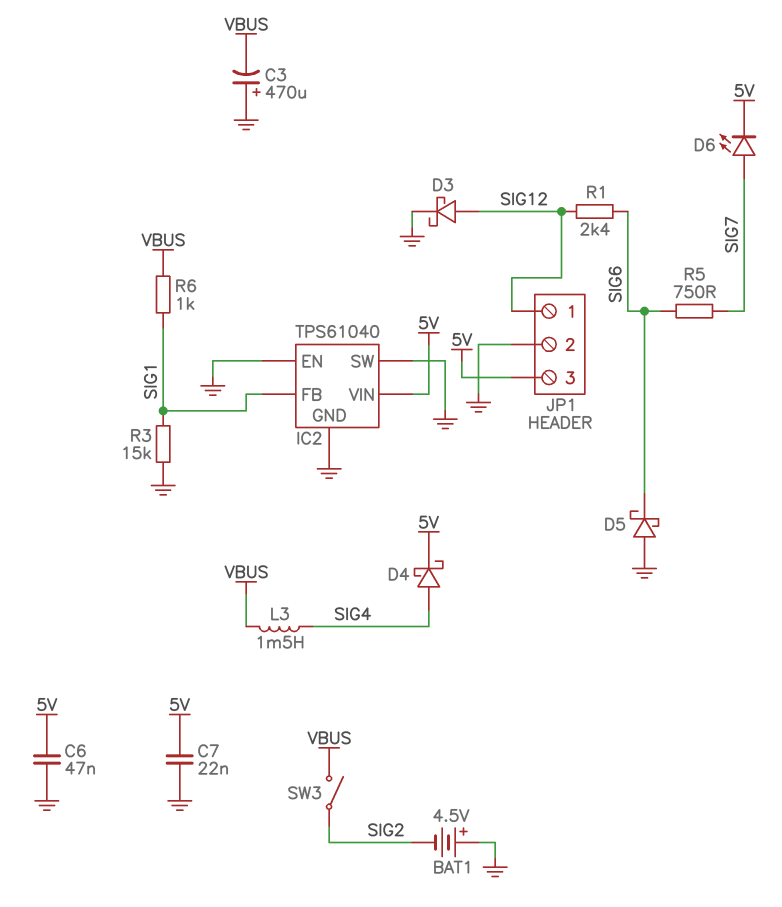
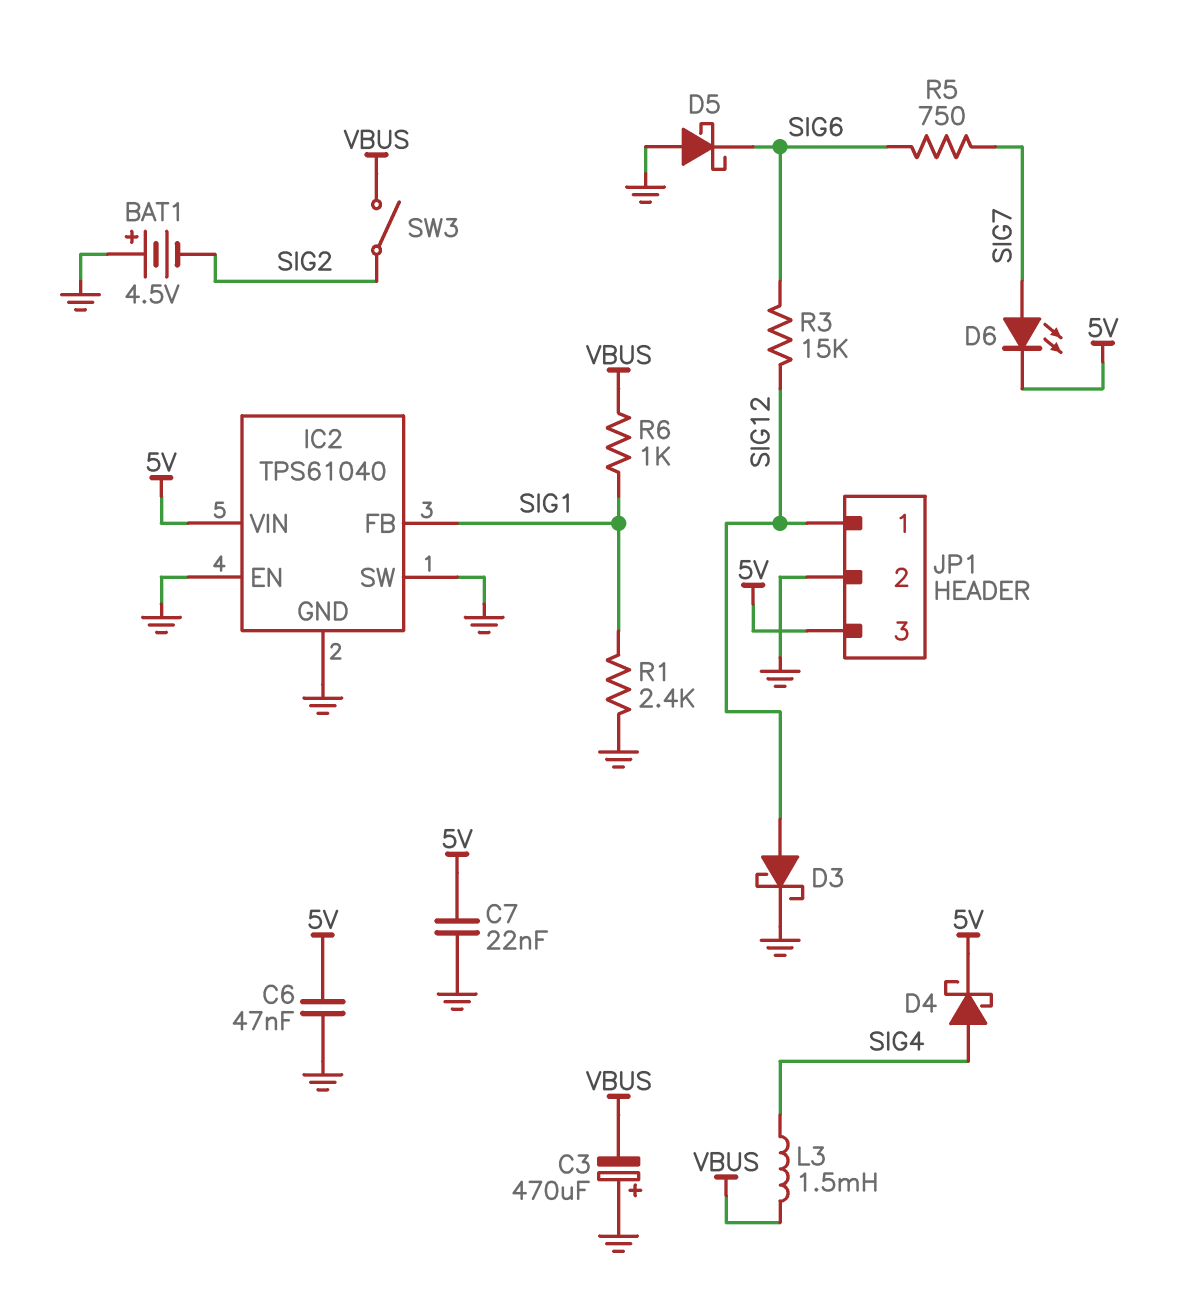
R1: 2.4k (SIG6, SIG12) -> 2.4k (GND, SIG1)
R3: 15k (GND, SIG1) -> 15k (SIG6, SIG12)

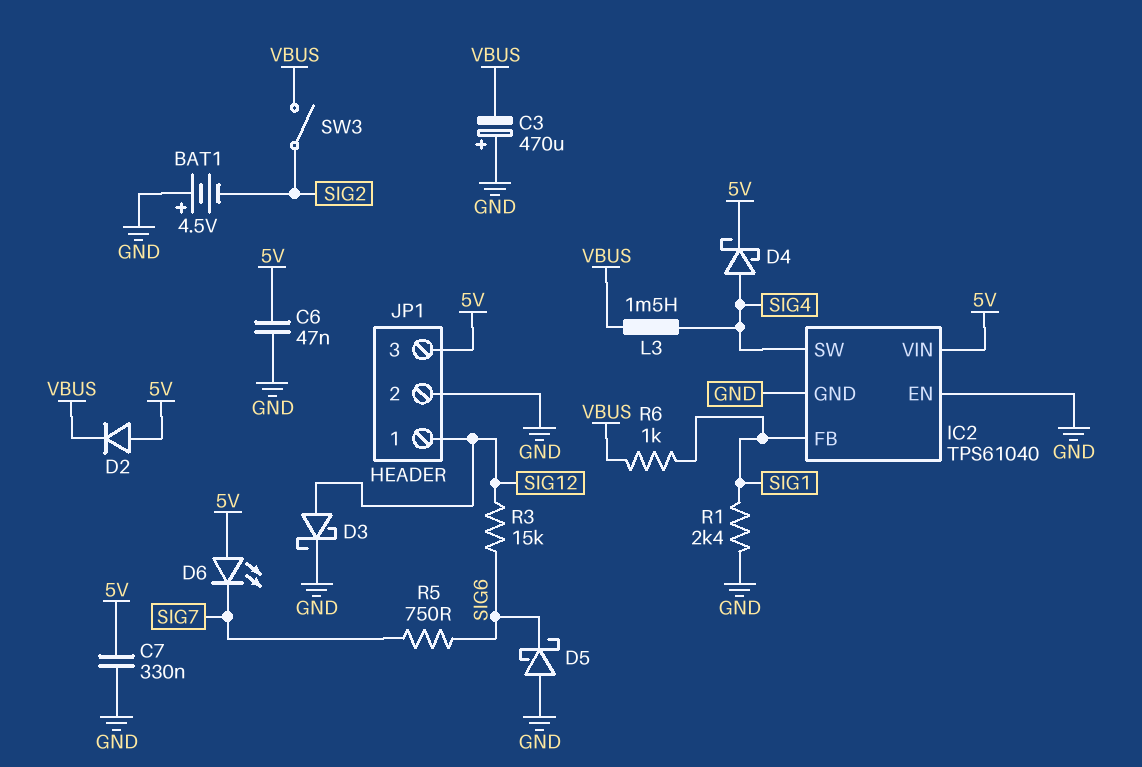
C7: 22nF (5V, GND) -> 330nF (5V, GND)
D2: none -> diode (A 5V, K VBUS)
D6: LED (A SIG7, K 5V) -> LED (A 5V, K SIG7)
IC2 pin SW: GND -> SIG4

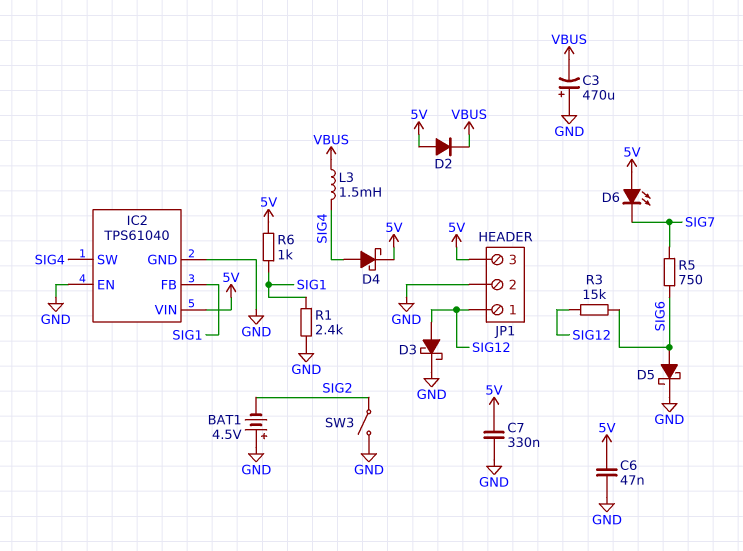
D5: schottky (A GND, K SIG6) -> schottky (A SIG6, K GND)
R6: 1k (SIG1, VBUS) -> 1k (5V, SIG1)
SW3: switch (SIG2, VBUS) -> switch (GND, SIG2)

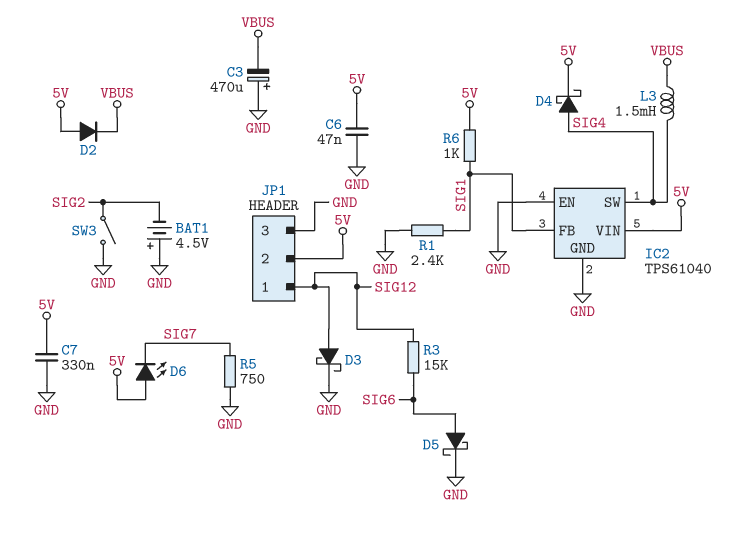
JP1 pin 2: GND -> 5V
JP1 pin 3: 5V -> GND
R5: 750 (SIG6, SIG7) -> 750 (GND, SIG7)

